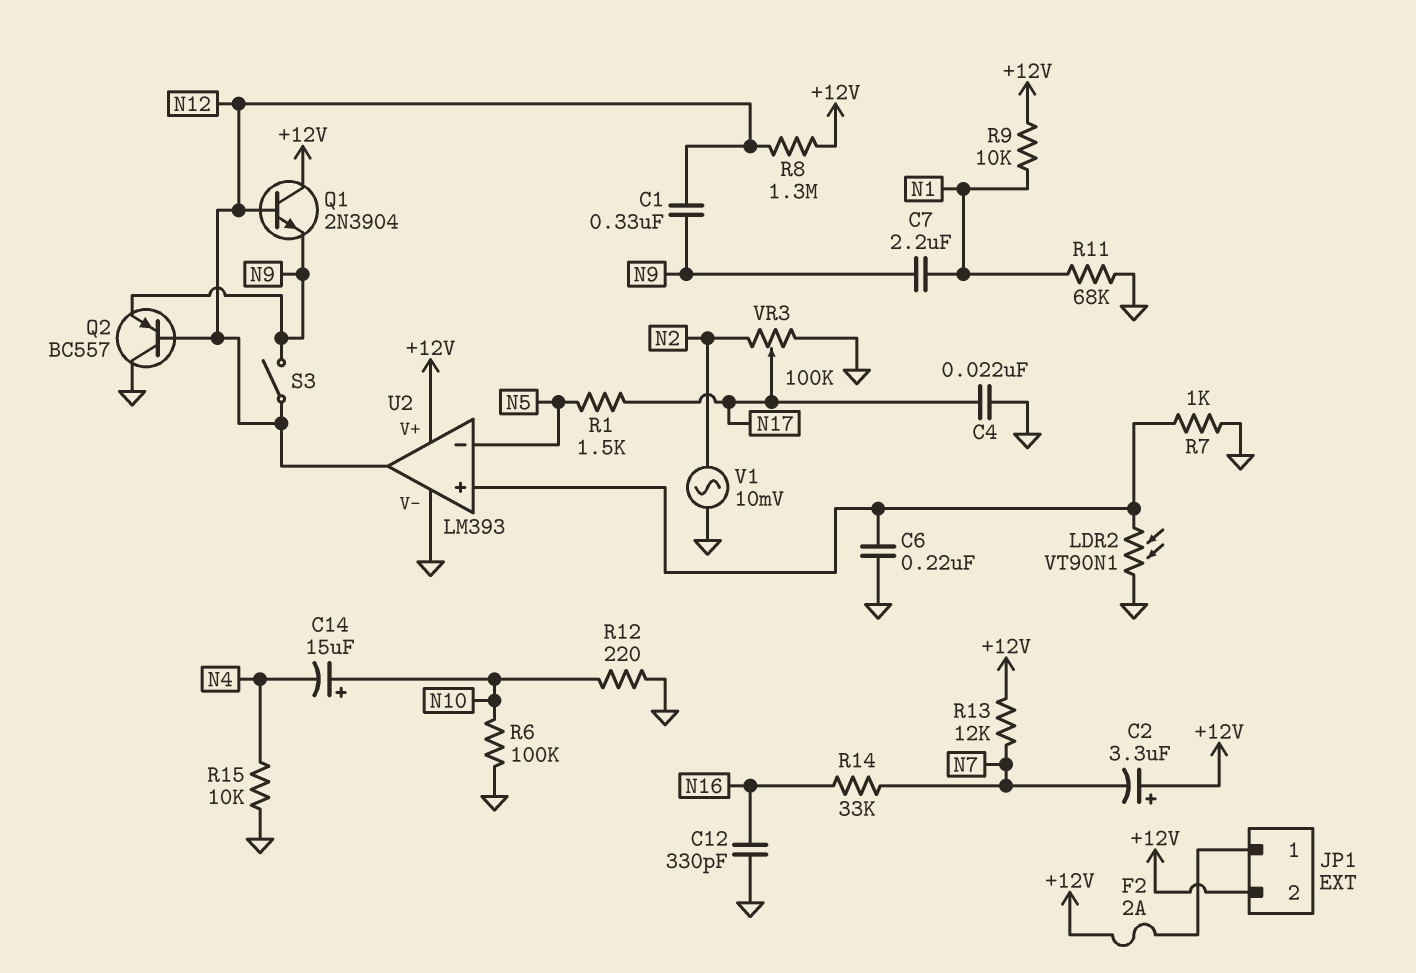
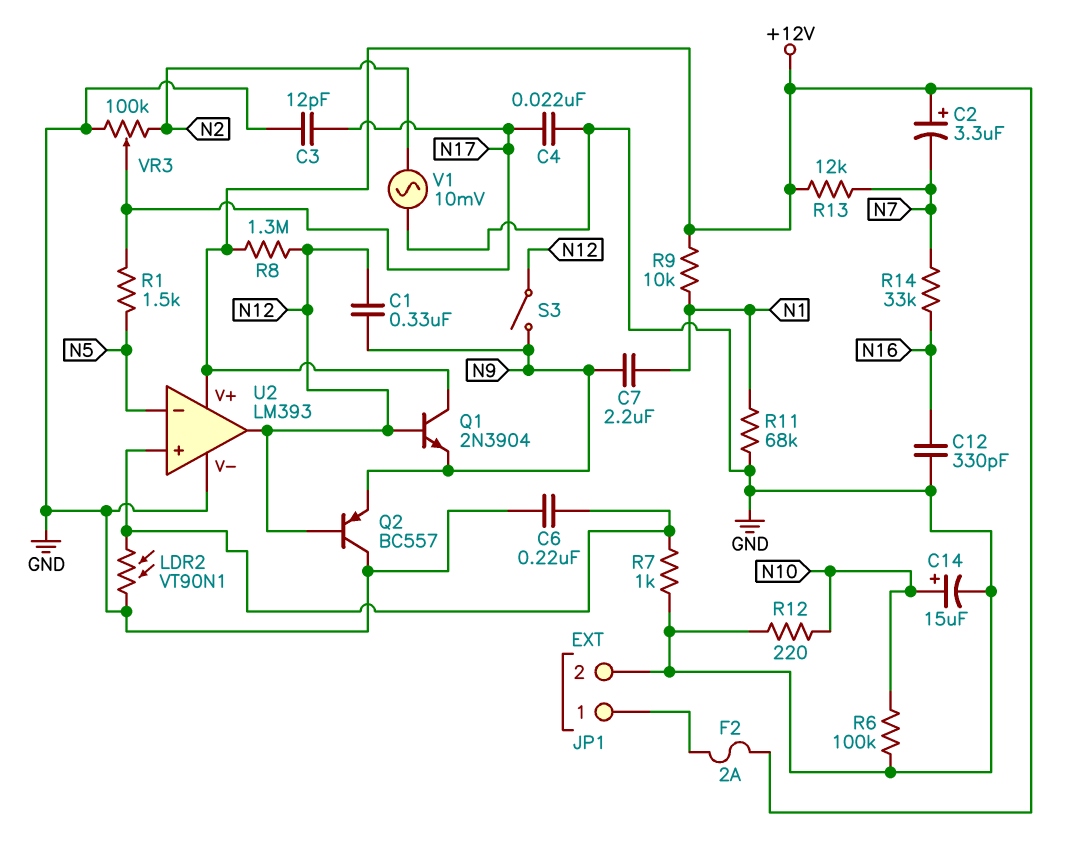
C3: none -> 12pF (GND, N17)
C14: 15uF (plus N10, minus N4) -> 15uF (plus N10, minus GND)
JP1 pin 2: +12V -> GND
R15: 10k (GND, N4) -> none

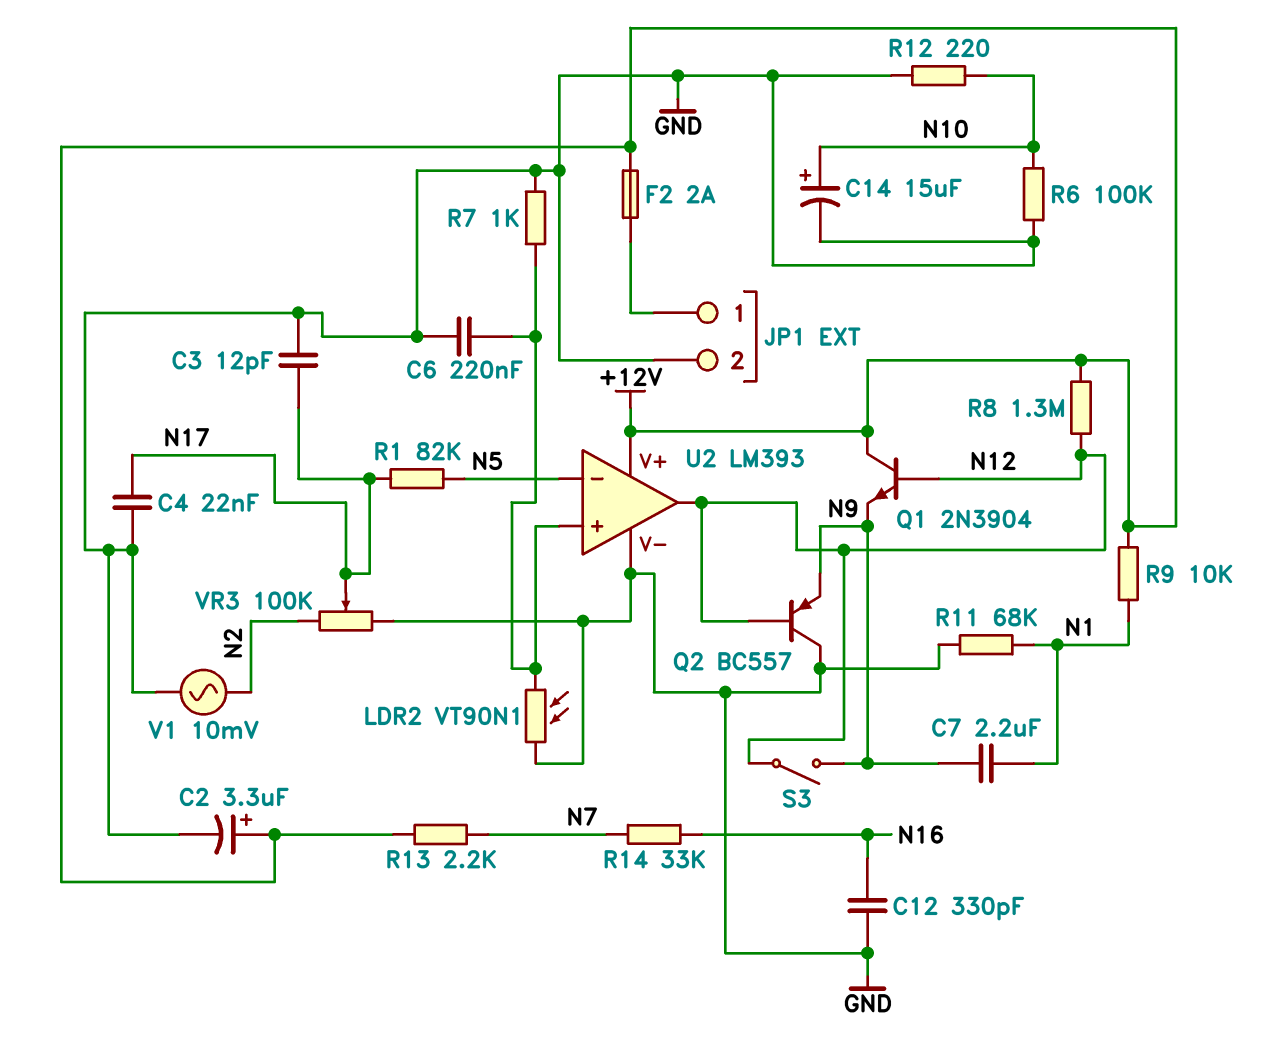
C1: 330nF (N9, N12) -> none
C2: 3.3uF (plus +12V, minus N7) -> 3.3uF (plus +12V, minus GND)
R1: 1.5k (N5, N17) -> 82k (N5, N17)
R13: 12k (+12V, N7) -> 2.2k (+12V, N7)

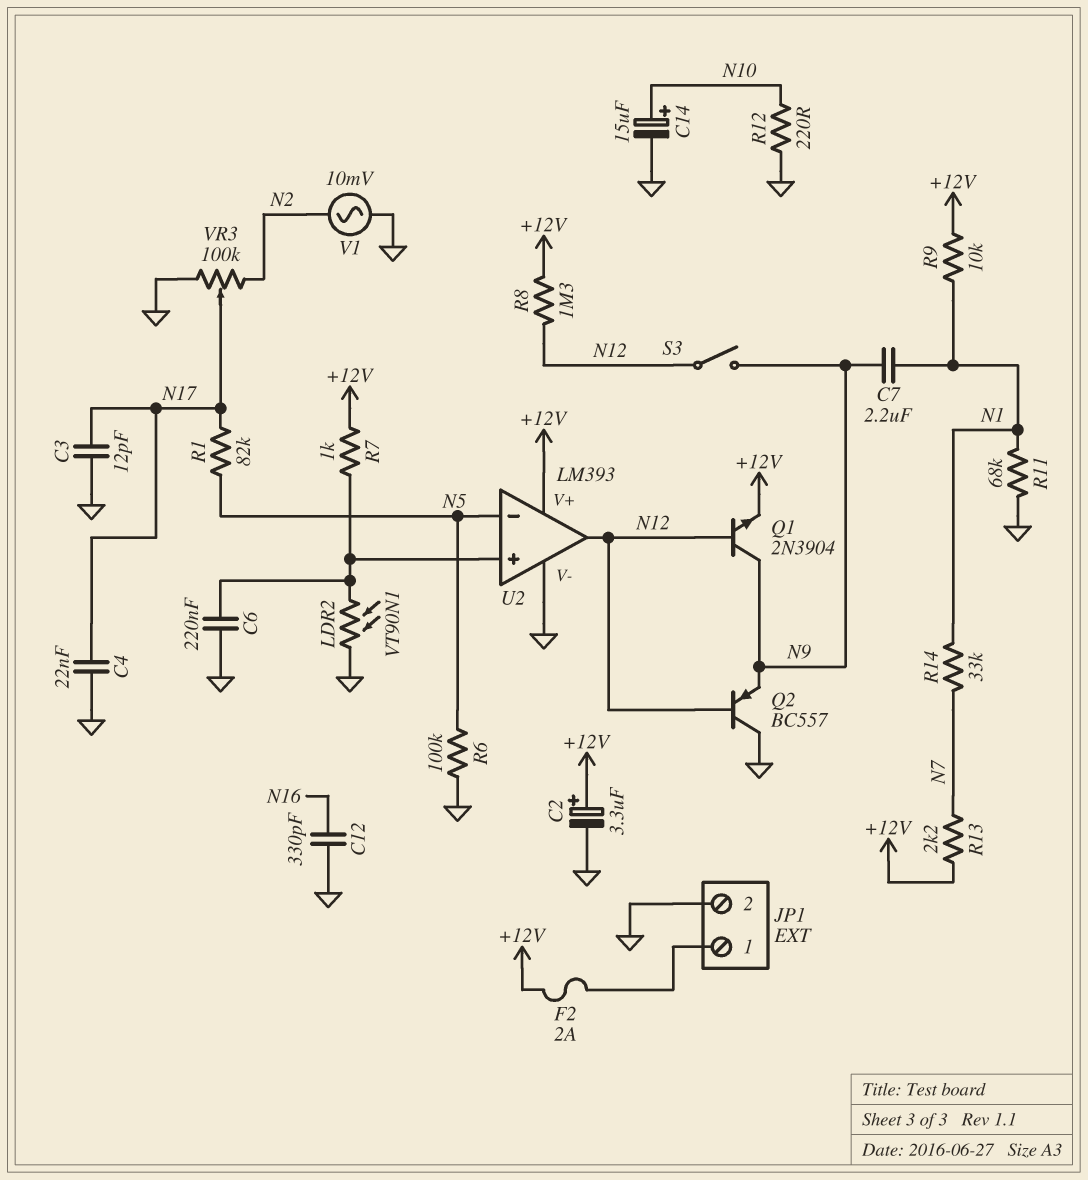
Q1: NPN 2N3904 (B N12, C +12V, E N9) -> NPN 2N3904 (B N12, C N9, E +12V)
R6: 100k (GND, N10) -> 100k (GND, N5)
R7: 1k (GND, U2/in+) -> 1k (+12V, U2/in+)
R14: 33k (N7, N16) -> 33k (N1, N7)

